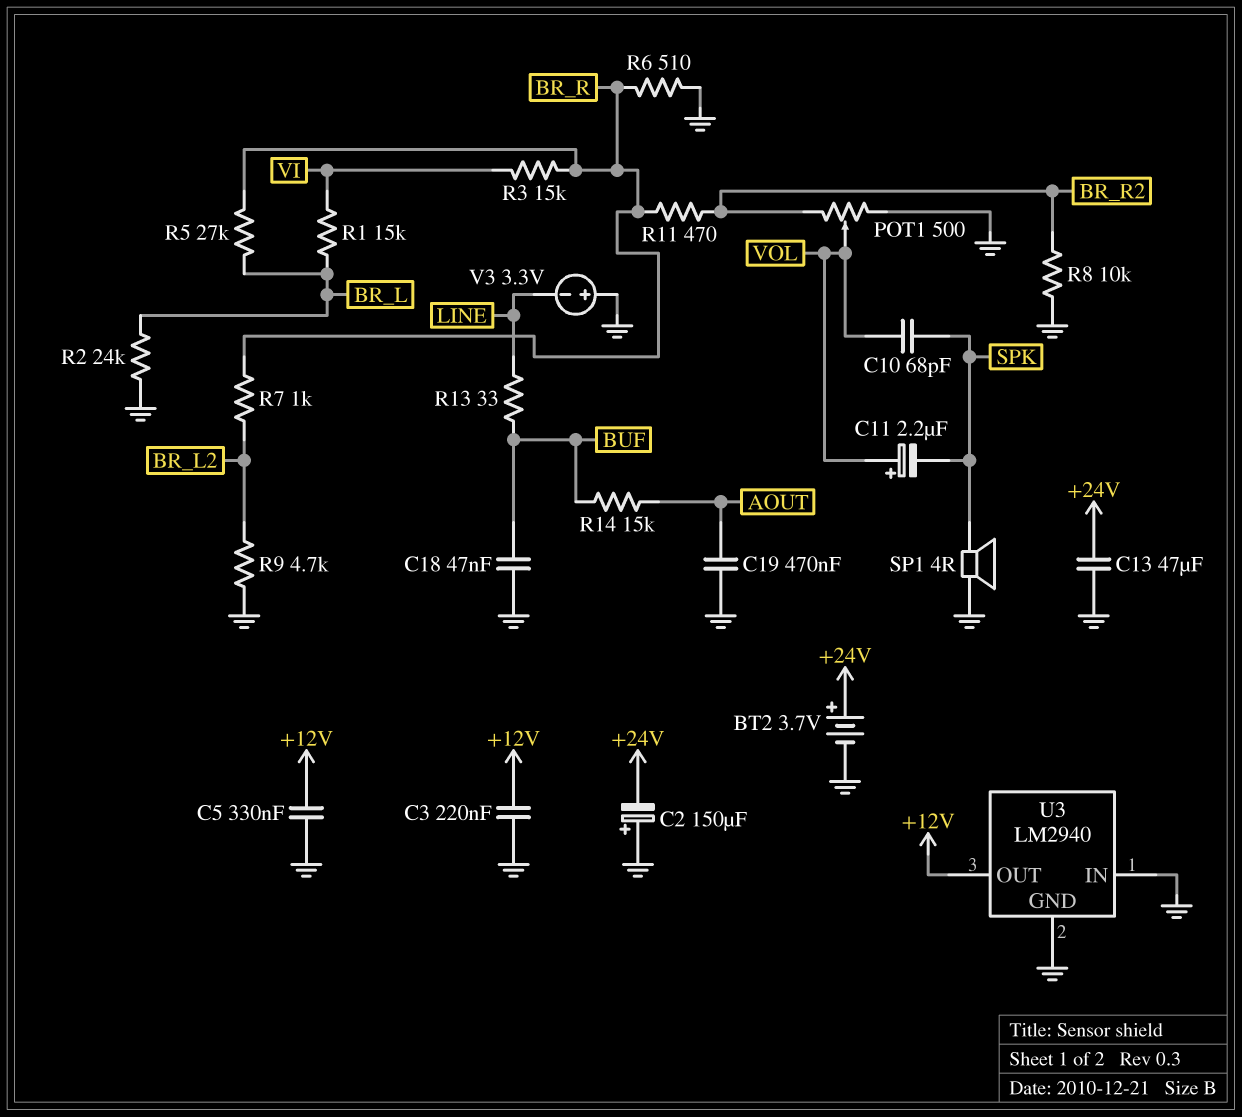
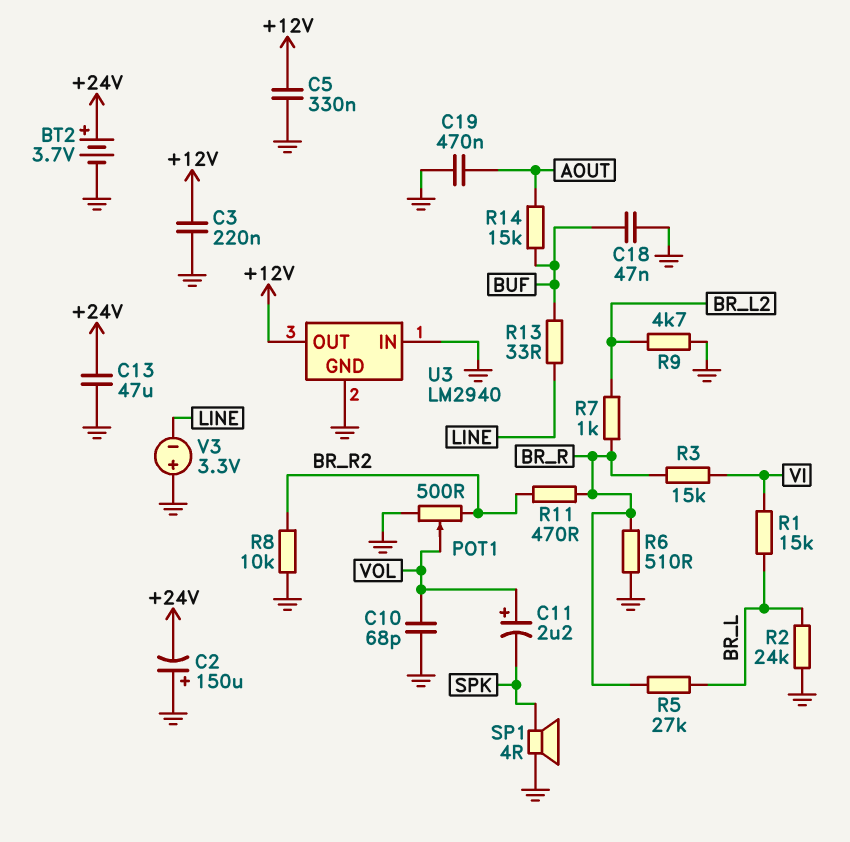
C10: 68pF (SPK, VOL) -> 68pF (GND, VOL)

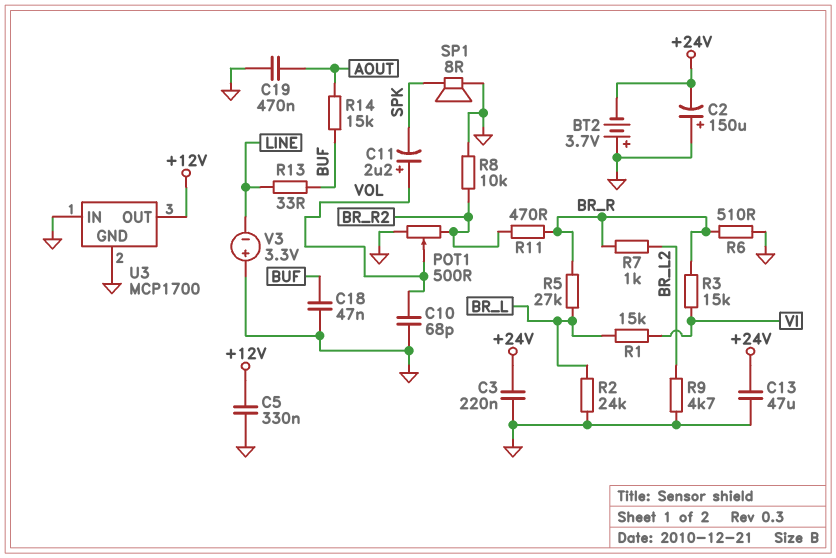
BT2: 3.7V (plus +24V, minus GND) -> 3.7V (plus GND, minus +24V)
C3: 220nF (+12V, GND) -> 220nF (+24V, GND)
SP1: speaker 4R (GND, SPK) -> speaker 8R (GND, SPK)
U3: LM2940 -> MCP1700

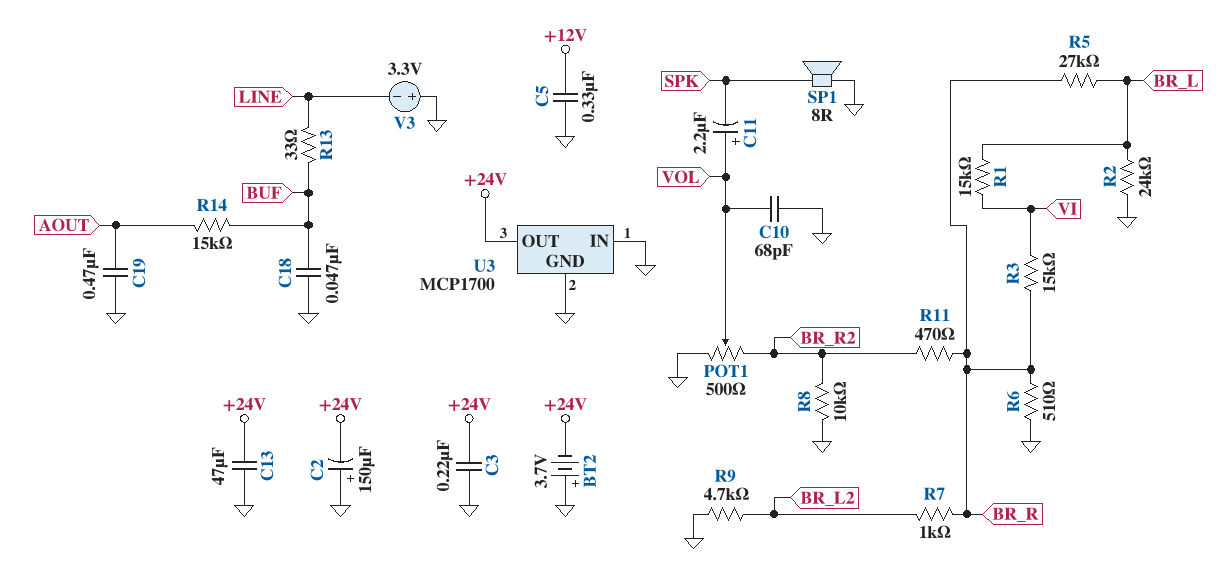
U3 pin OUT: +12V -> +24V

